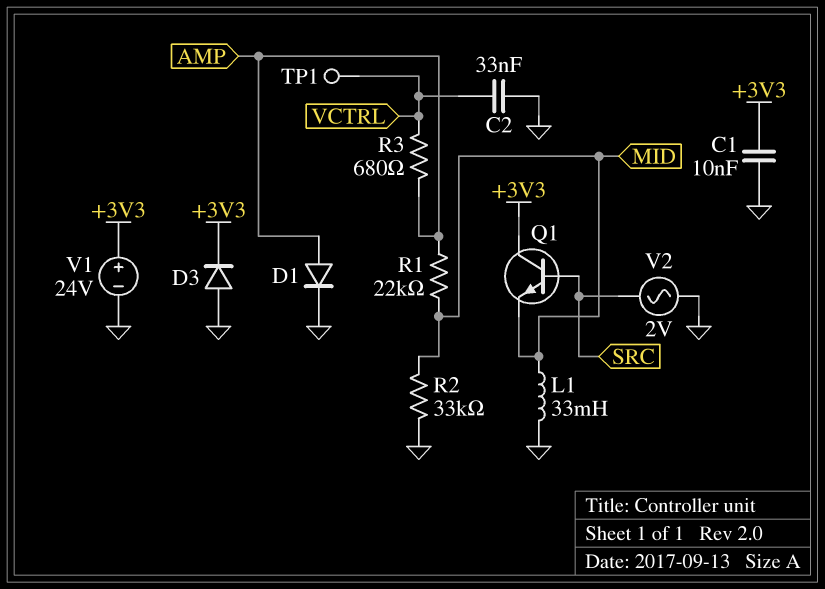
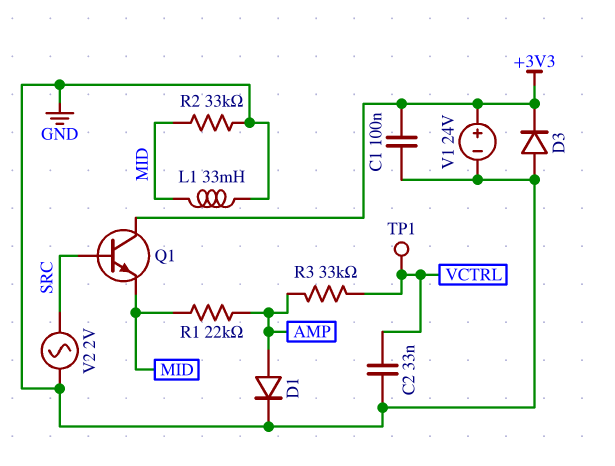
C1: 10nF (+3V3, GND) -> 100nF (+3V3, GND)
R3: 680 (AMP, VCTRL) -> 33k (AMP, VCTRL)

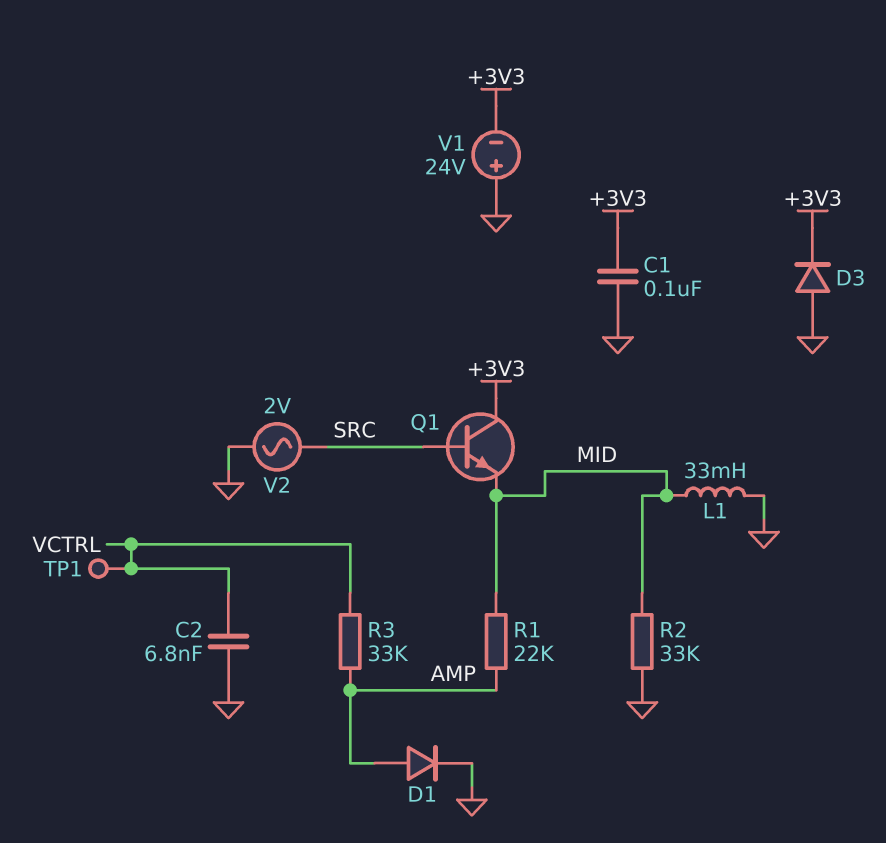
C2: 33nF (GND, VCTRL) -> 6.8nF (GND, VCTRL)
V1: 24V (plus +3V3, minus GND) -> 24V (plus GND, minus +3V3)

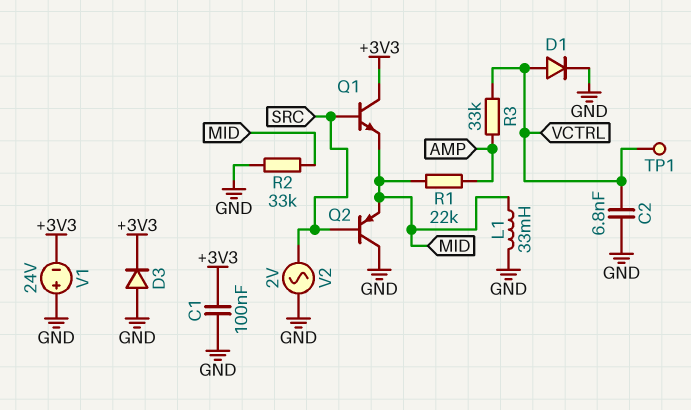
D1: diode (A AMP, K GND) -> diode (A VCTRL, K GND)
Q2: none -> PNP (B SRC, C GND, E MID)

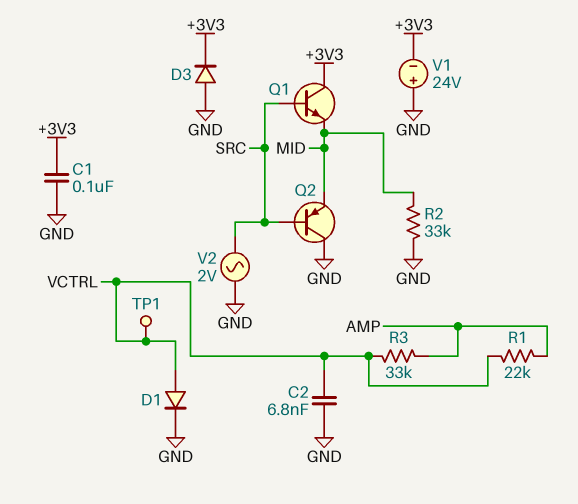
L1: 33mH (GND, MID) -> none
R1: 22k (AMP, MID) -> 22k (AMP, VCTRL)

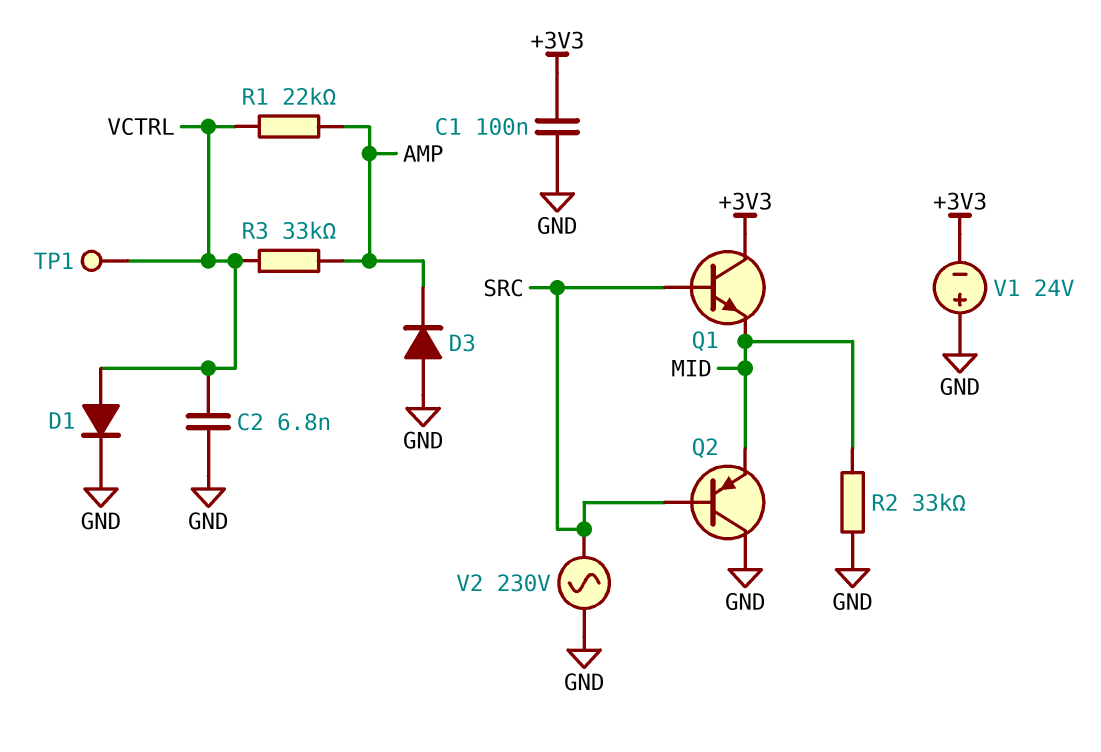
D3: diode (A GND, K +3V3) -> diode (A GND, K AMP)
V2: AC 2V (GND, SRC) -> AC 230V (GND, SRC)

